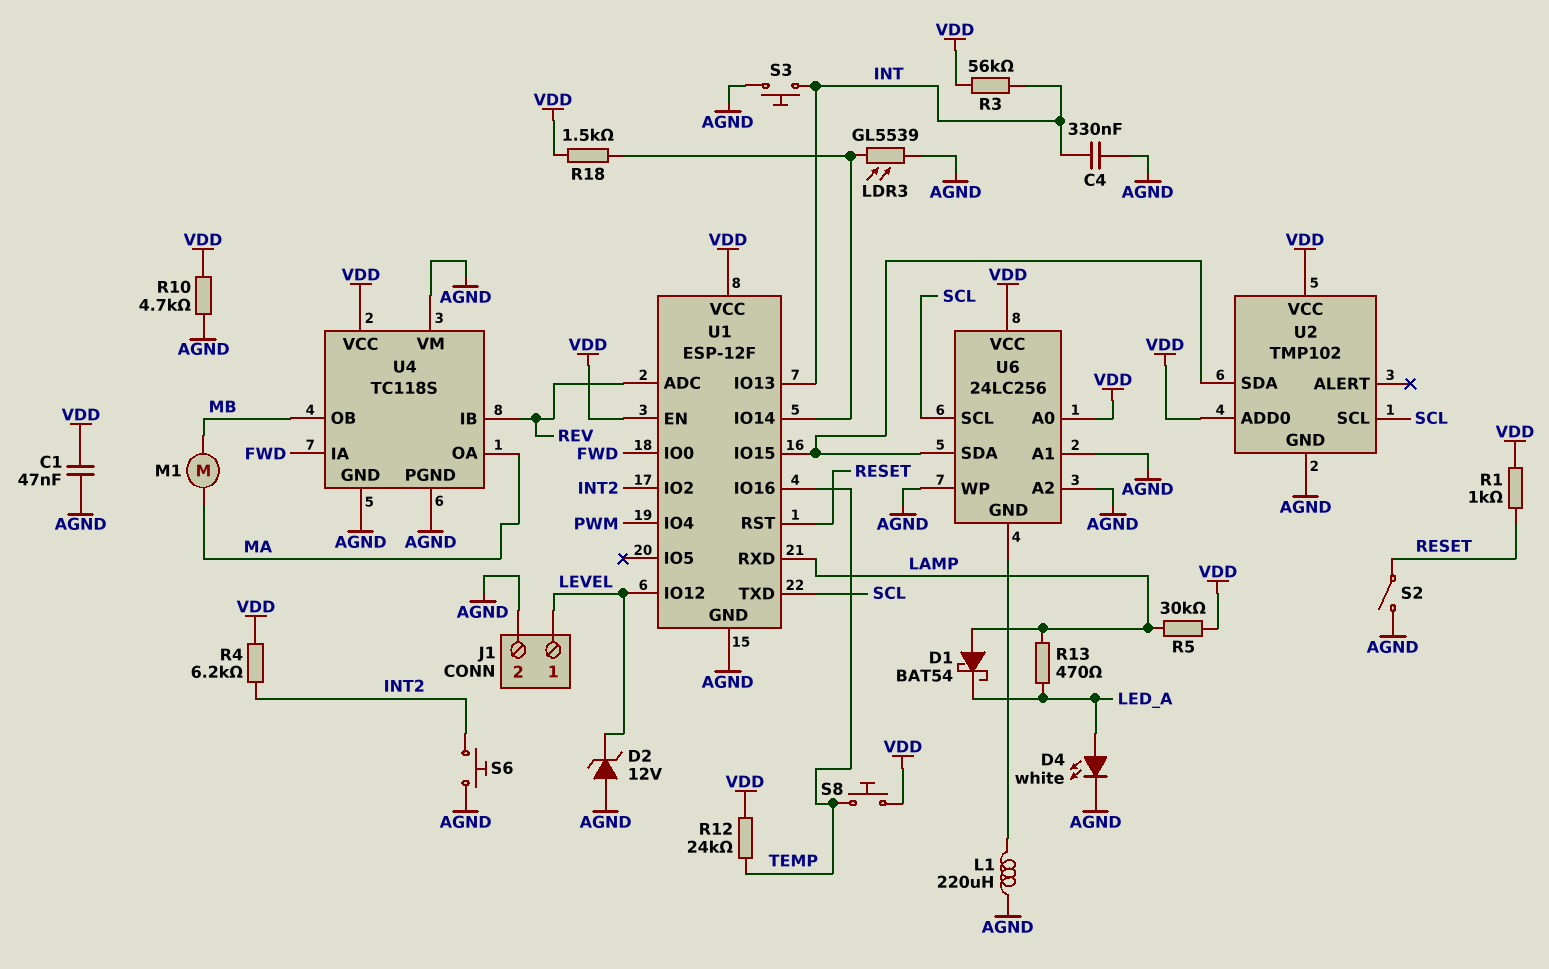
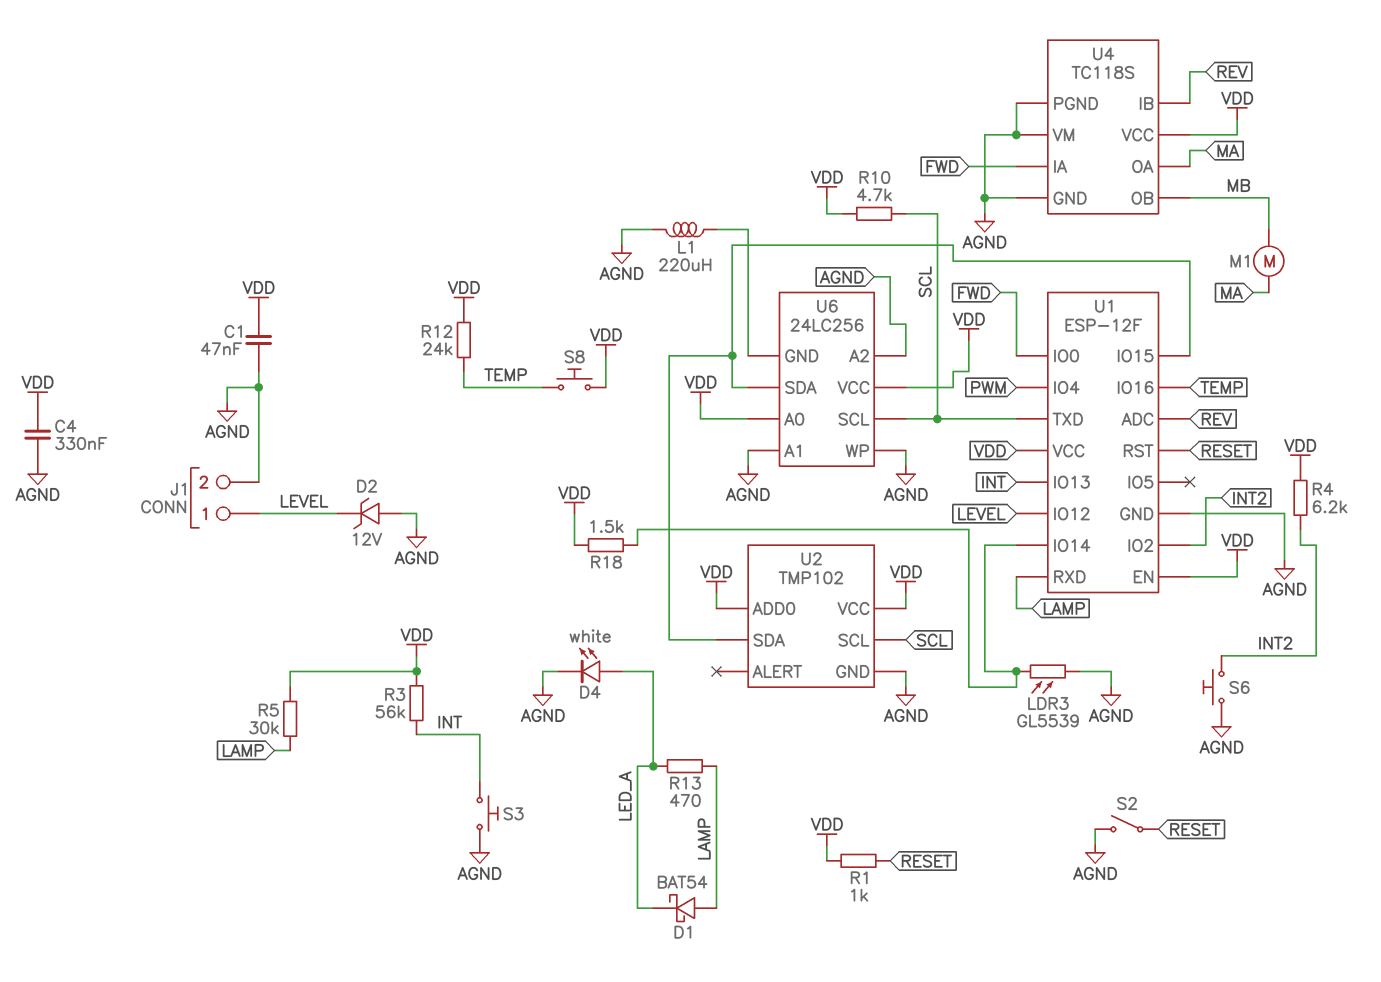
C4: 330nF (AGND, INT) -> 330nF (AGND, VDD)
R10: 4.7k (AGND, VDD) -> 4.7k (SCL, VDD)

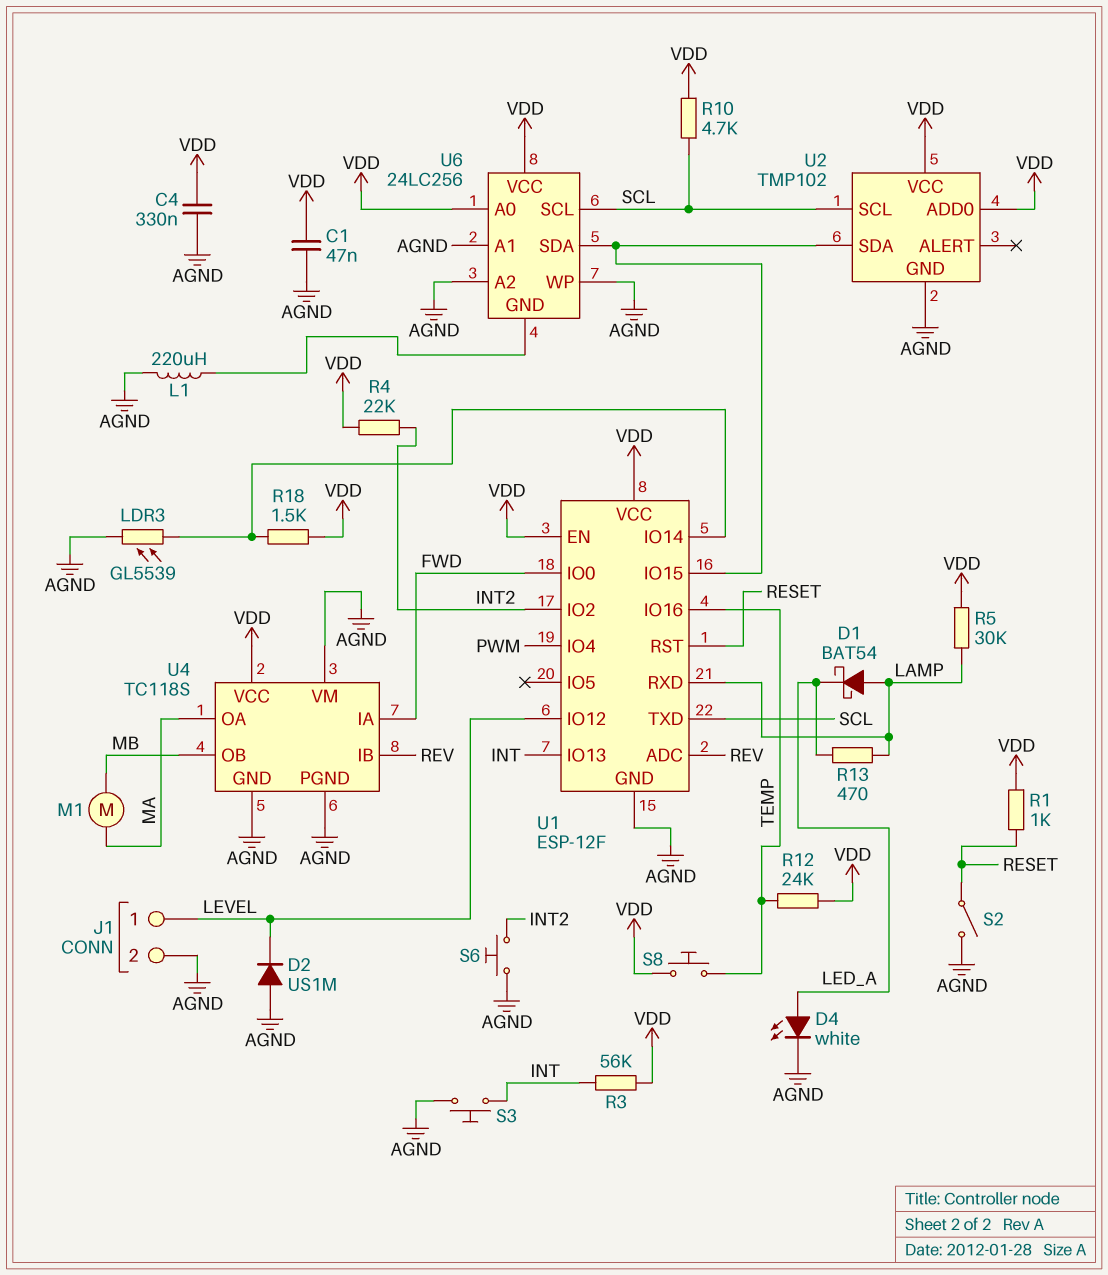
D2: zener 12V (A AGND, K LEVEL) -> diode US1M (A AGND, K LEVEL)
R4: 6.2k (INT2, VDD) -> 22k (INT2, VDD)

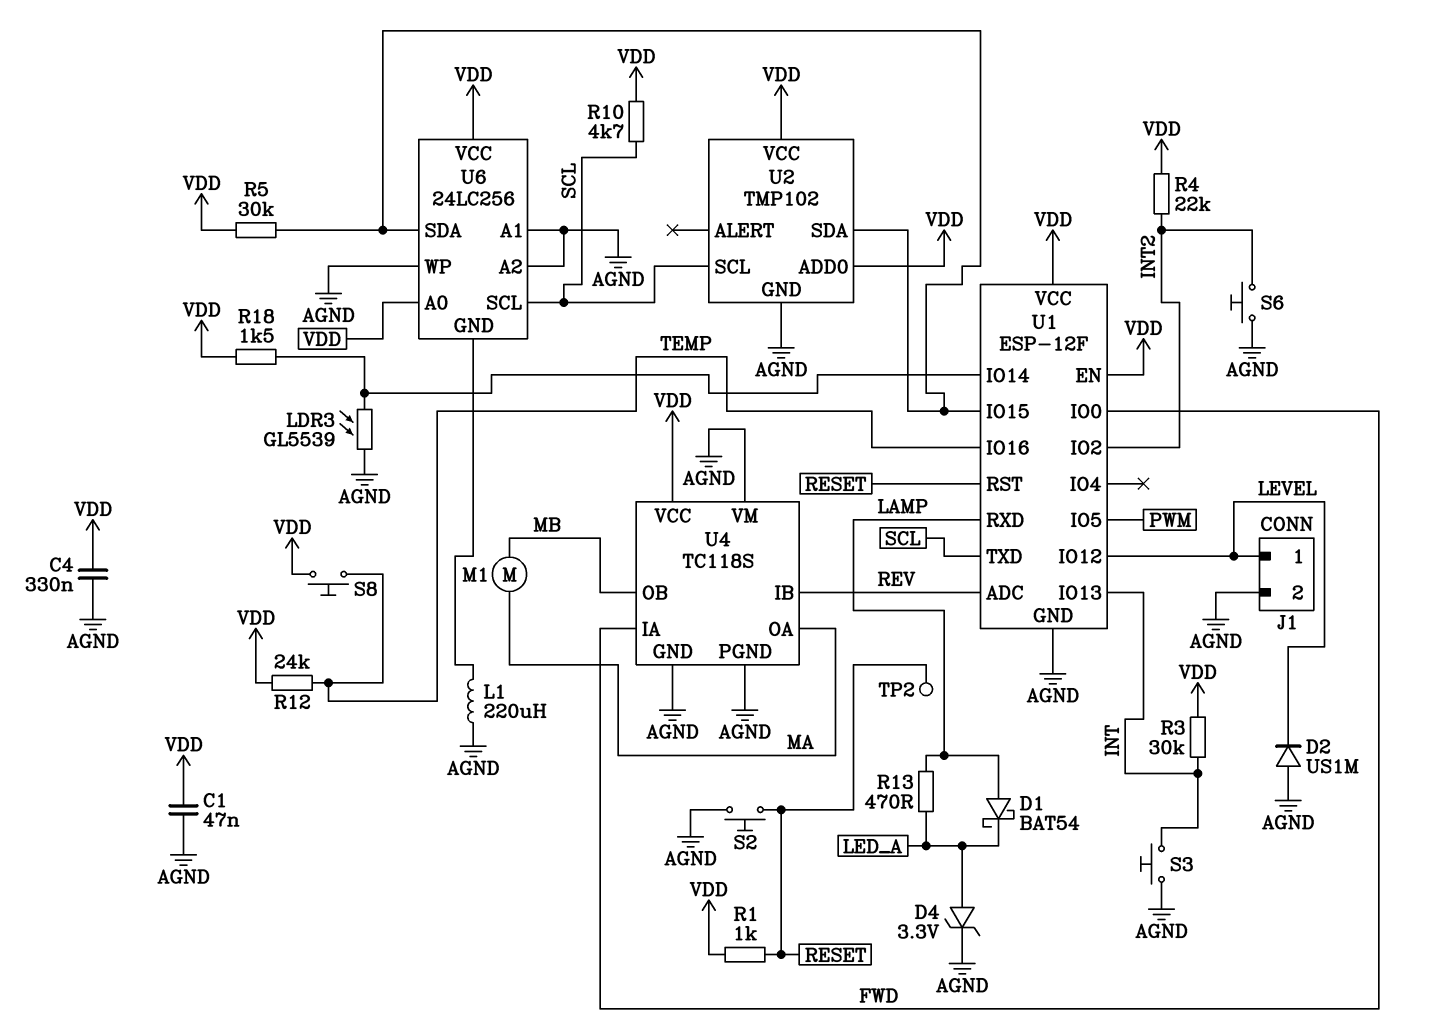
D4: LED white (A LED_A, K AGND) -> zener 3.3V (A LED_A, K AGND)
R3: 56k (INT, VDD) -> 30k (INT, VDD)
R5: 30k (LAMP, VDD) -> 30k (U1/IO15, VDD)
S2: switch (AGND, RESET) -> button (AGND, RESET)
TP2: none -> test point (RESET)
U1 pin IO4: PWM -> none
U1 pin IO5: none -> PWM

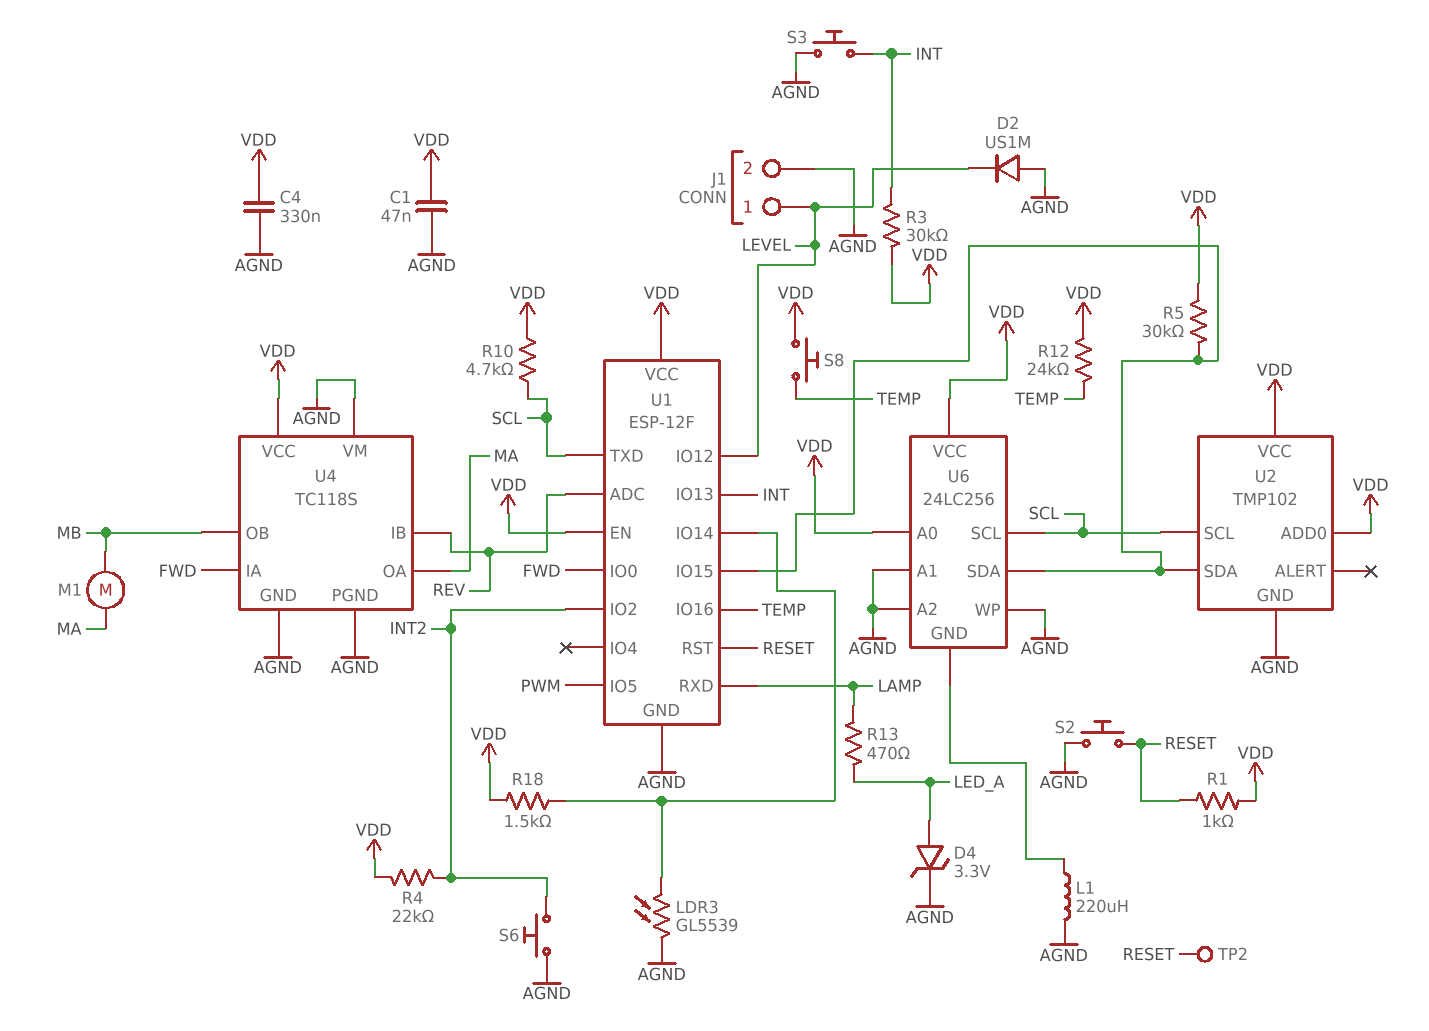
D1: schottky BAT54 (A LAMP, K LED_A) -> none

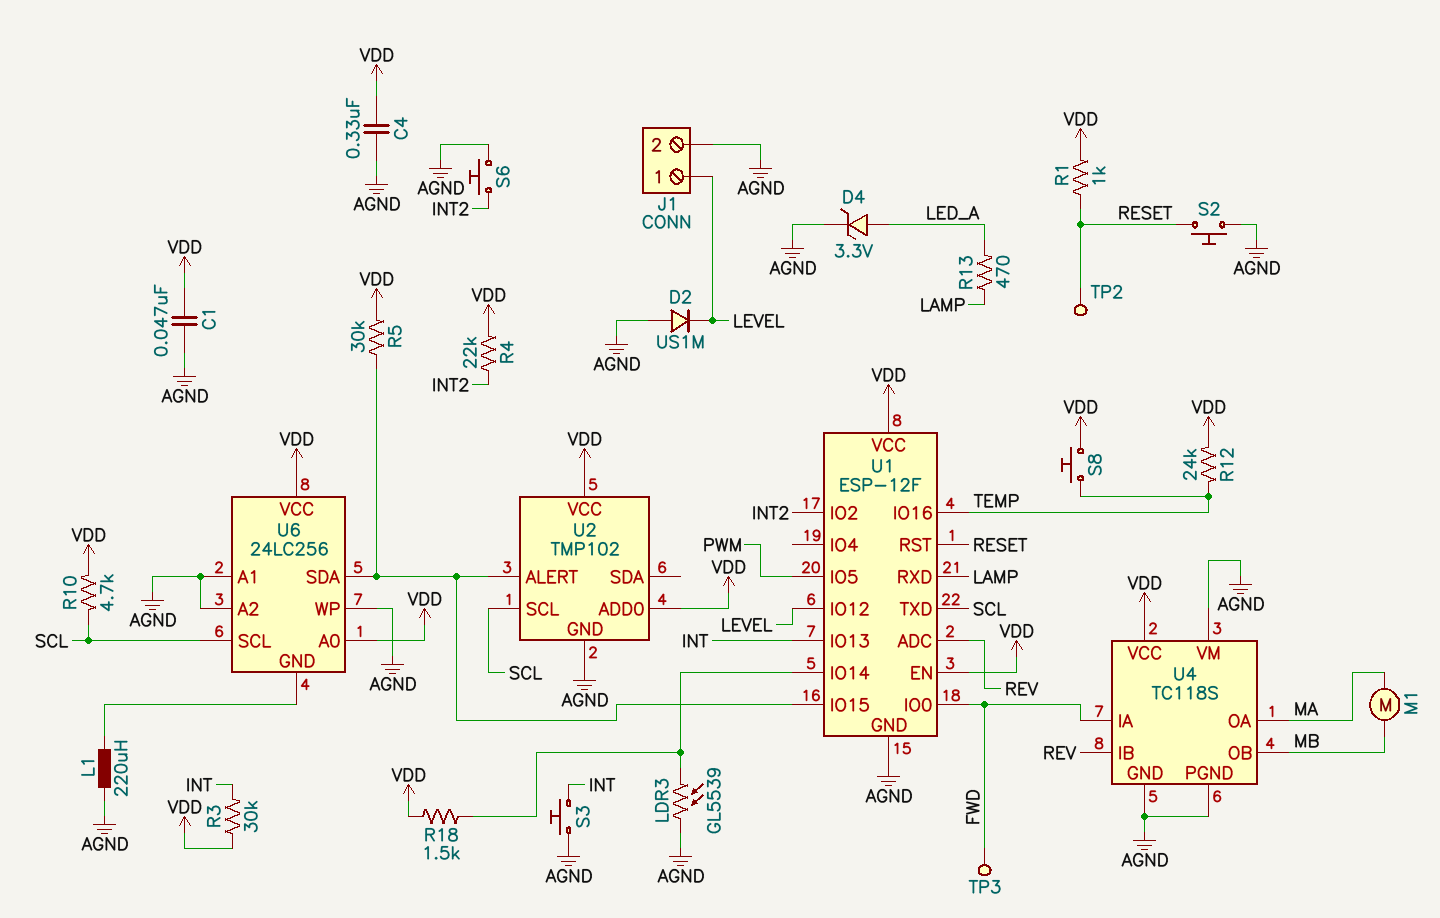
TP3: none -> test point (FWD)
U2 pin ALERT: none -> U1/IO15
U2 pin SDA: U1/IO15 -> none

